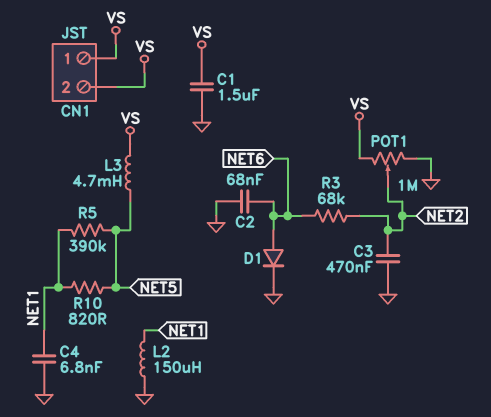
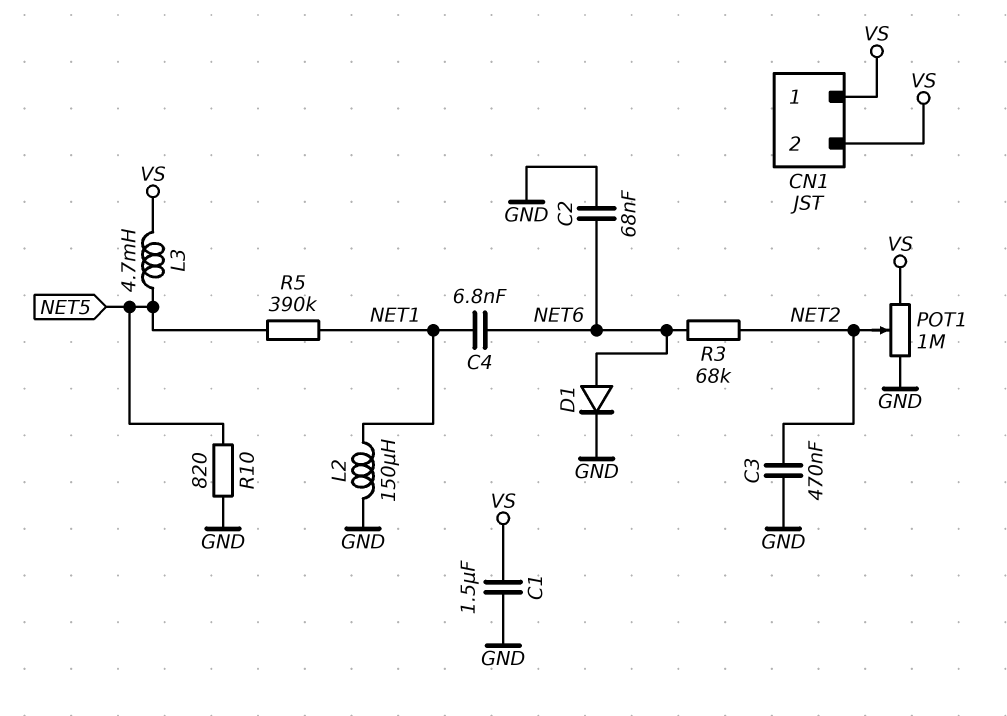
C4: 6.8nF (GND, NET1) -> 6.8nF (NET1, NET6)
R10: 820 (NET1, NET5) -> 820 (GND, NET5)

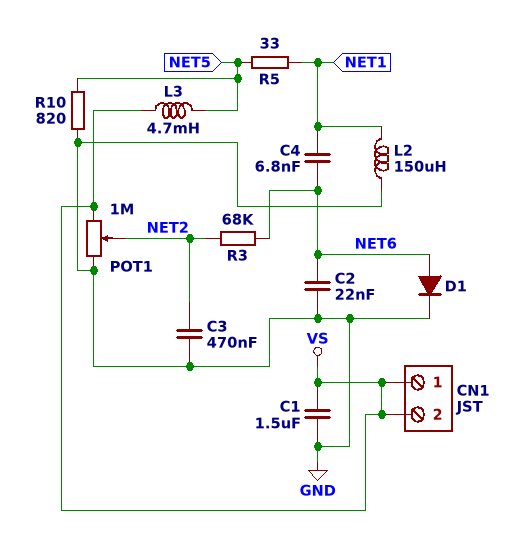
C2: 68nF (GND, NET6) -> 22nF (GND, NET6)
R5: 390k (NET1, NET5) -> 33 (NET1, NET5)

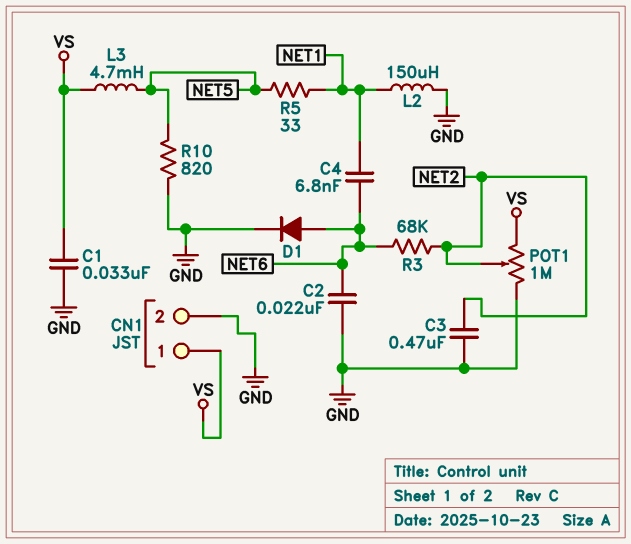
C1: 1.5uF (GND, VS) -> 33nF (GND, VS)
CN1 pin 2: VS -> GND

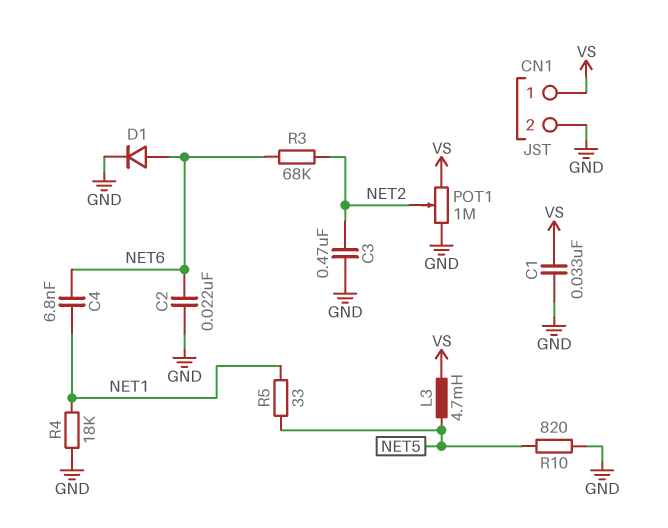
L2: 150uH (GND, NET1) -> none
R4: none -> 18k (GND, NET1)

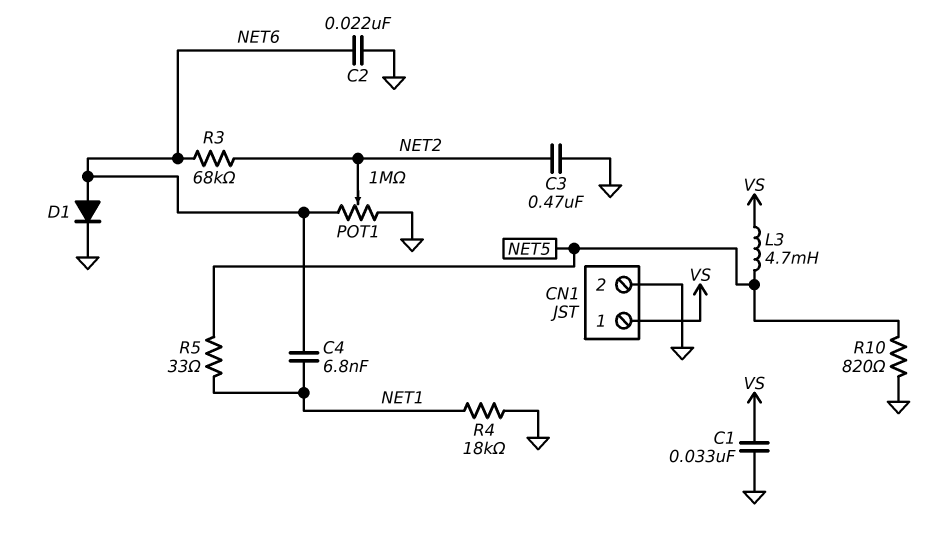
POT1: 1M (GND, VS, wiper NET2) -> 1M (GND, NET6, wiper NET2)

